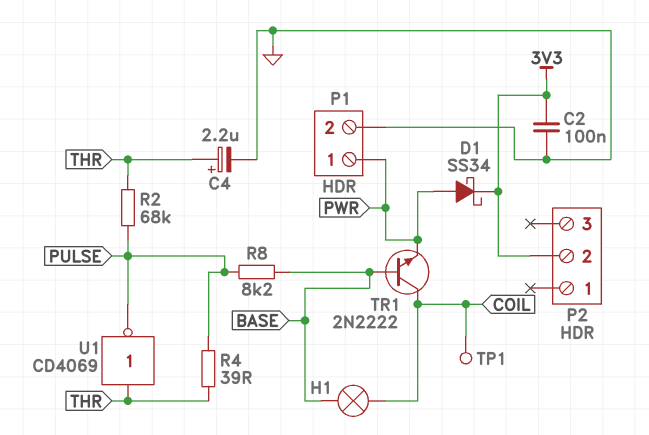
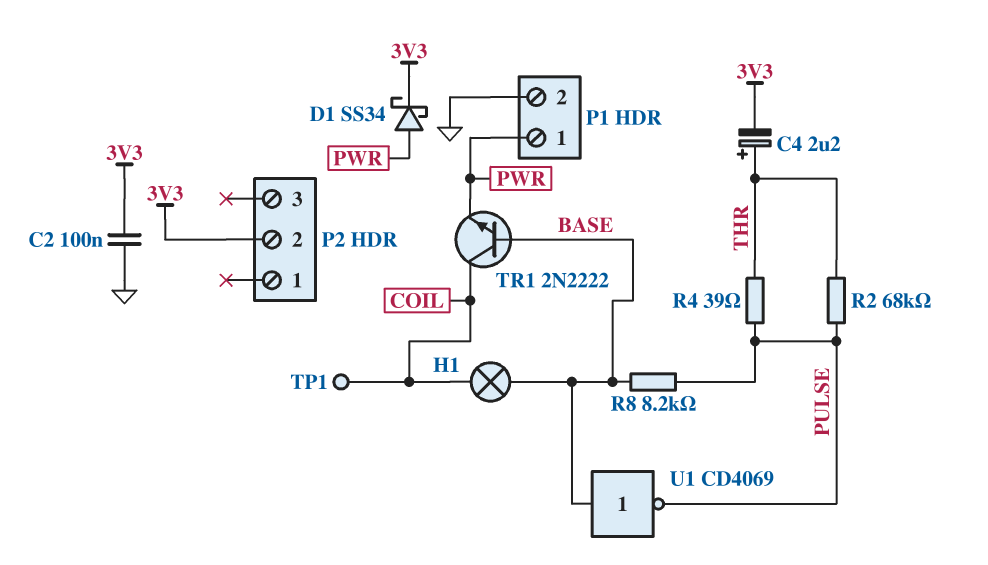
C4: 2.2uF (plus THR, minus GND) -> 2.2uF (plus THR, minus 3V3)
U1: NOT CD4069 (in THR, out PULSE) -> NOT CD4069 (in BASE, out PULSE)

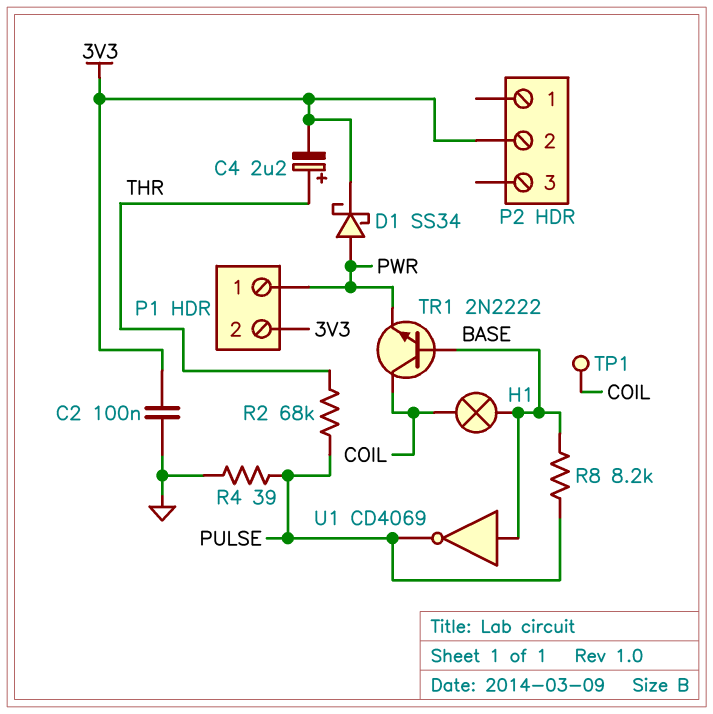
P1 pin 2: GND -> 3V3
R4: 39 (PULSE, THR) -> 39 (GND, PULSE)

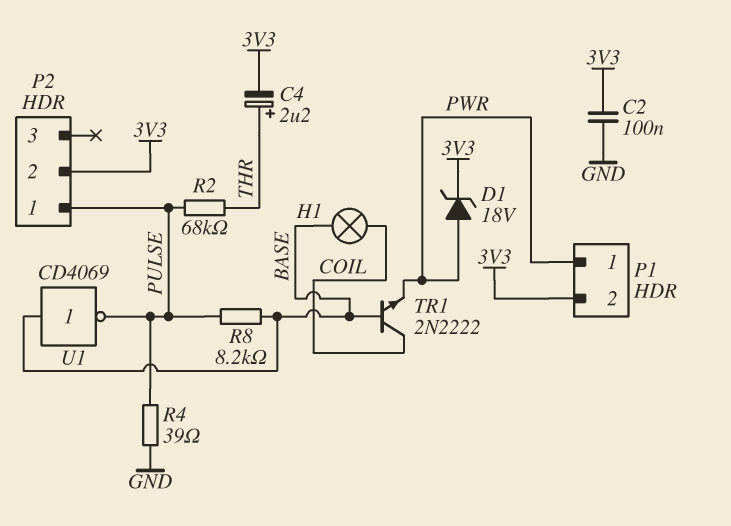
D1: schottky SS34 (A PWR, K 3V3) -> zener 18V (A PWR, K 3V3)
P2 pin 1: none -> PULSE
TP1: test point (COIL) -> none

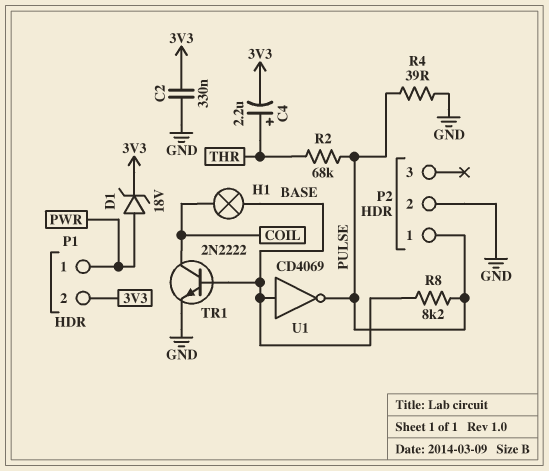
C2: 100nF (3V3, GND) -> 330nF (3V3, GND)
P2 pin 2: 3V3 -> GND
TR1: NPN 2N2222 (B BASE, C COIL, E PWR) -> NPN 2N2222 (B BASE, C COIL, E GND)

